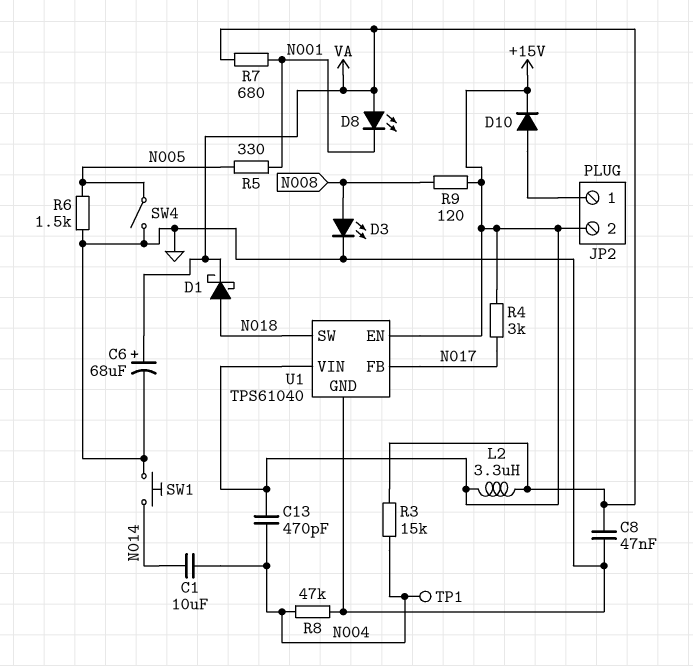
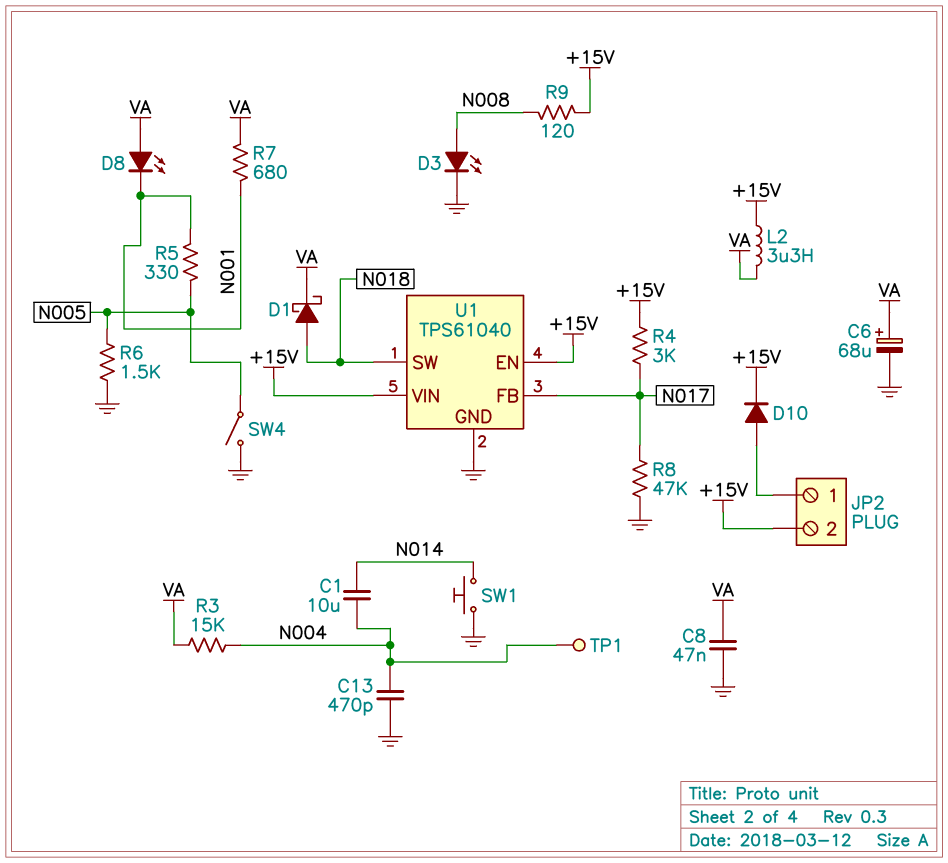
C13: 470pF (+15V, N004) -> 470pF (GND, N004)
R8: 47k (GND, N004) -> 47k (GND, N017)

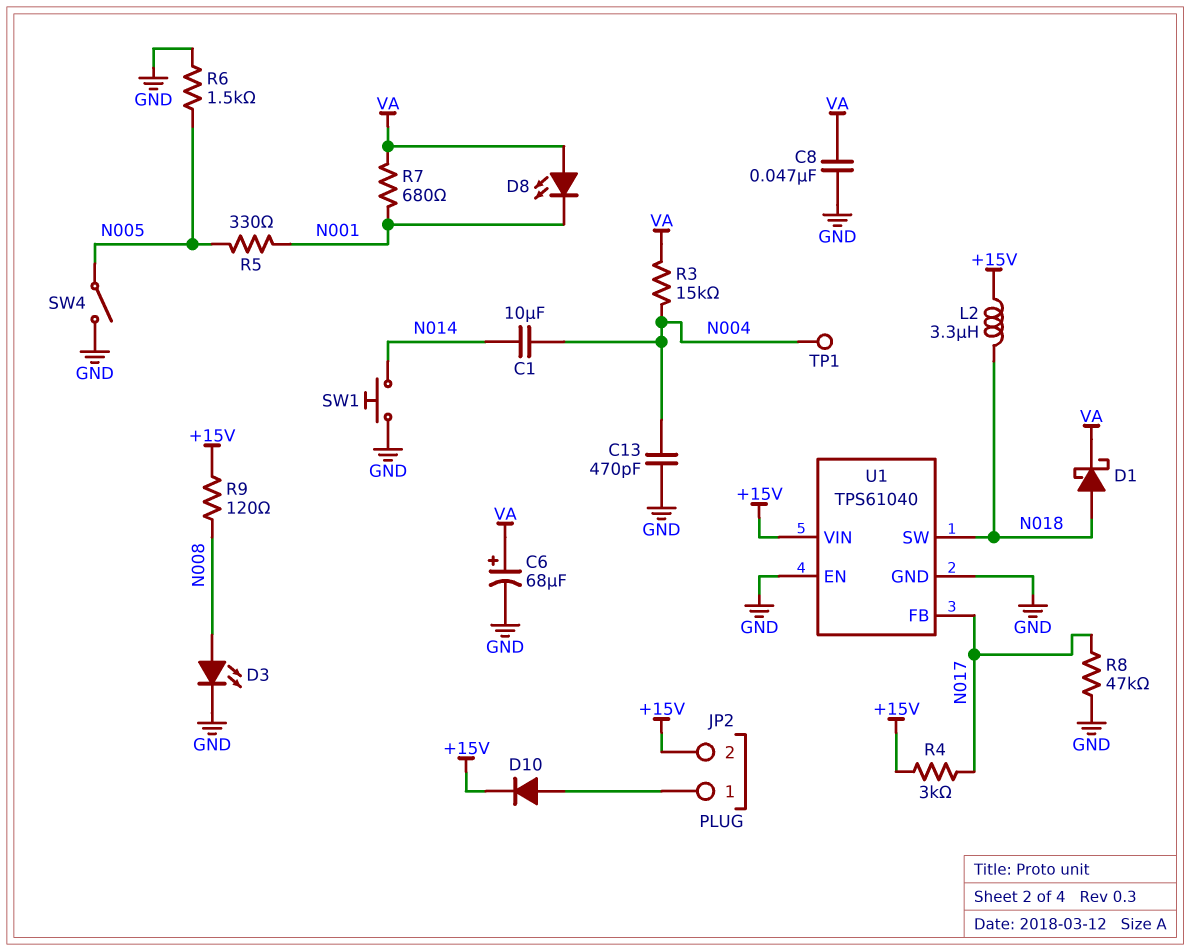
L2: 3.3uH (+15V, VA) -> 3.3uH (+15V, N018)
U1 pin EN: +15V -> GND

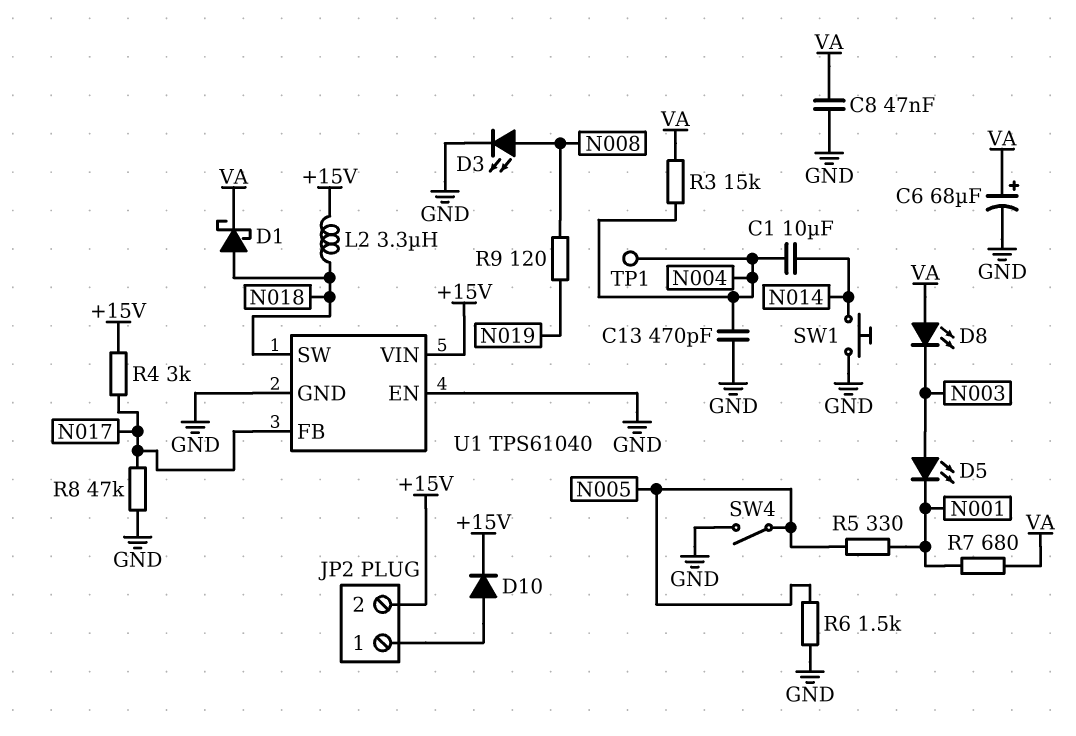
D5: none -> LED (A N003, K N001)
D8: LED (A VA, K N001) -> LED (A VA, K N003)
R9: 120 (+15V, N008) -> 120 (N008, N019)

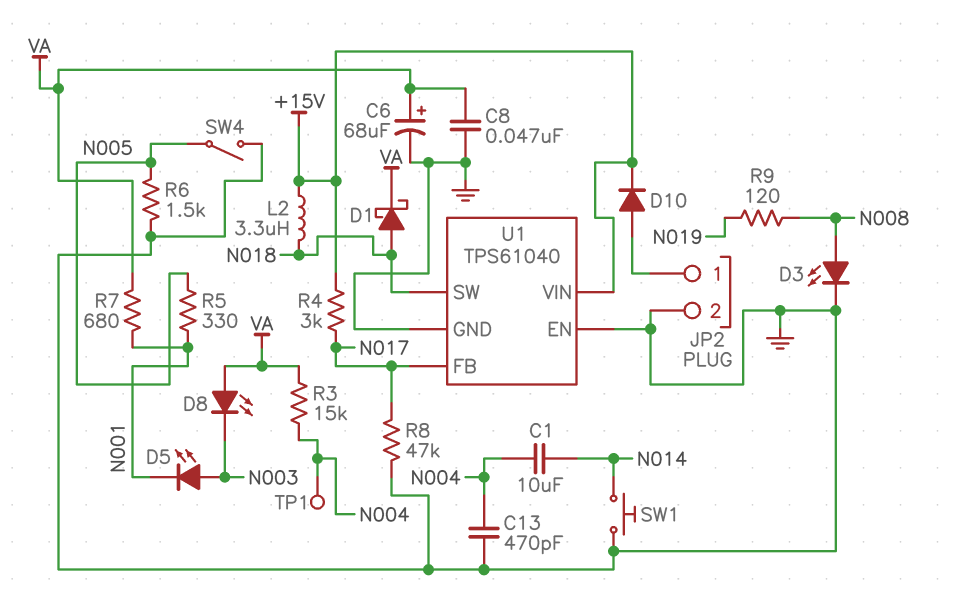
JP2 pin 2: +15V -> GND

